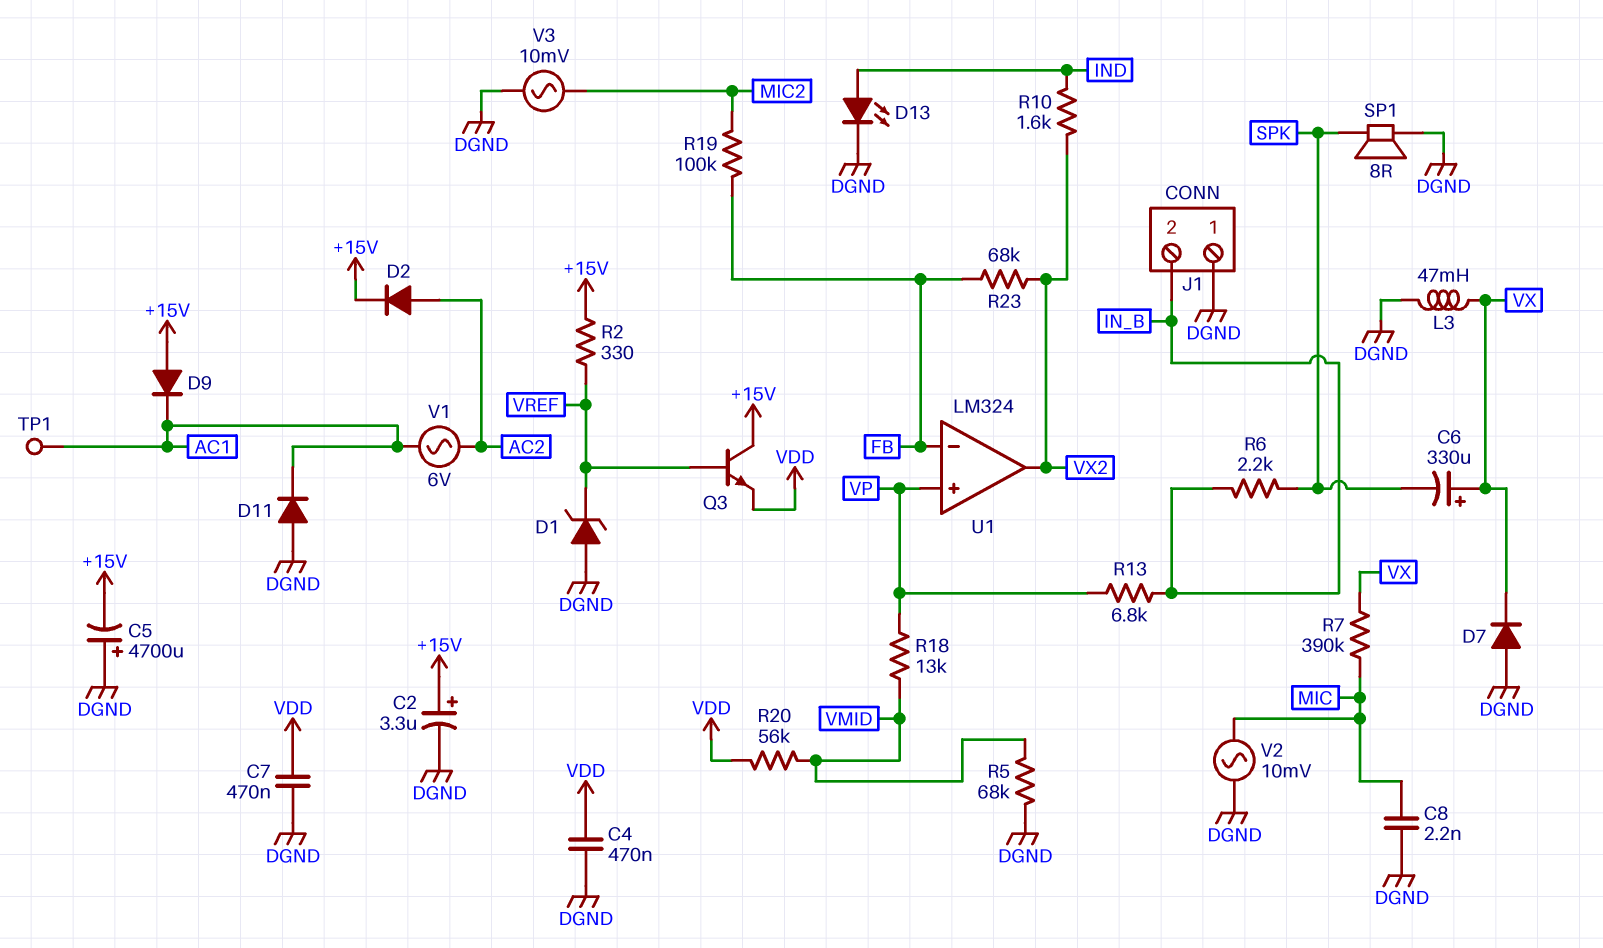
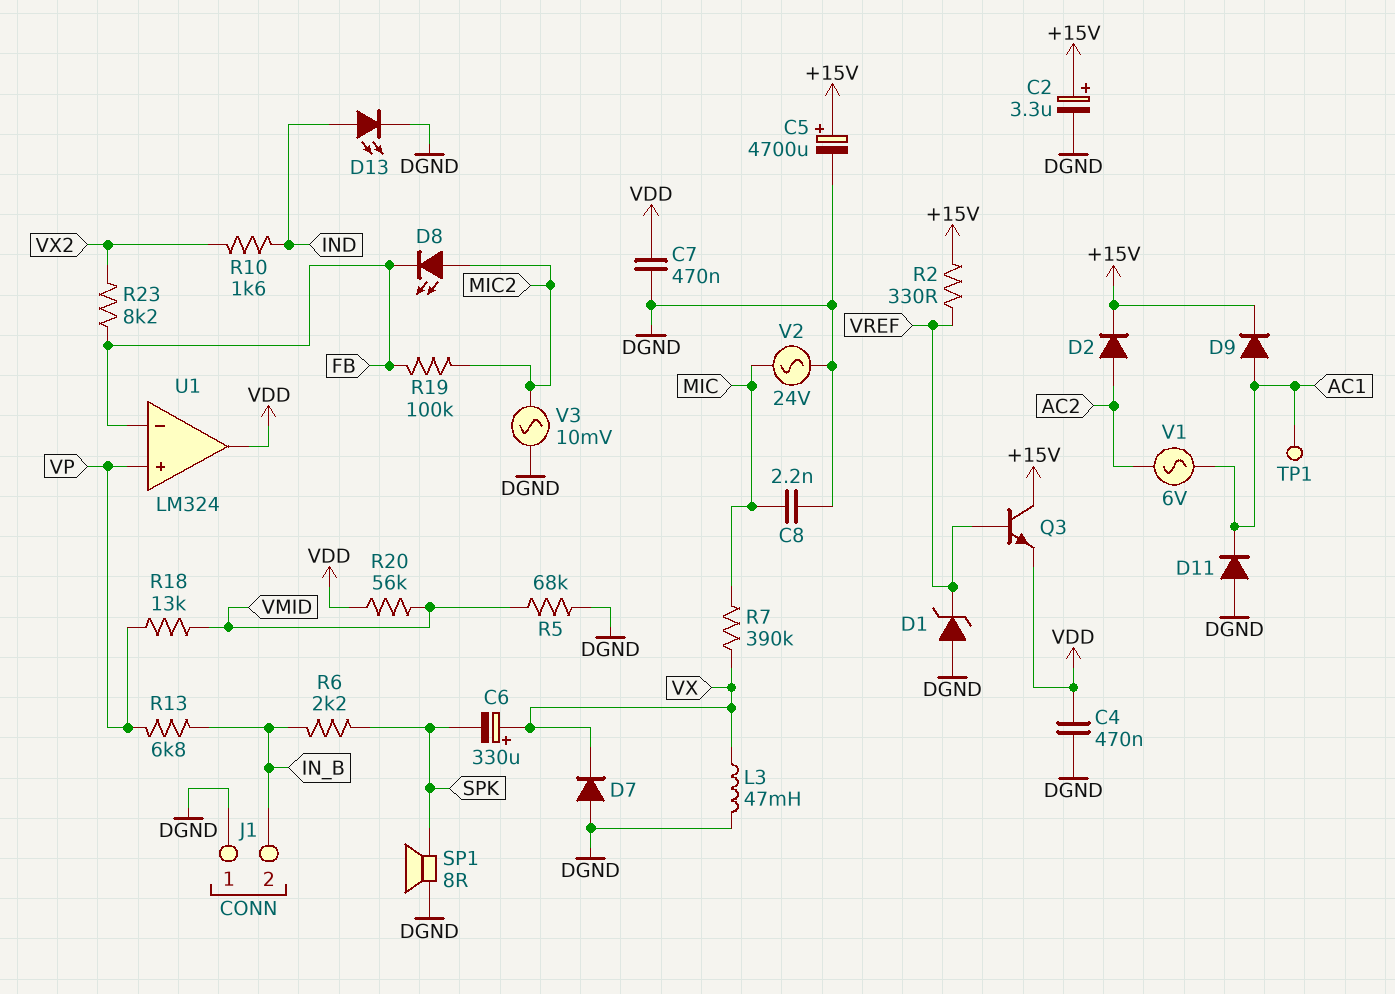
C5: 4700uF (plus DGND, minus +15V) -> 4700uF (plus +15V, minus DGND)
D8: none -> LED (A MIC2, K FB)
D9: diode (A +15V, K AC1) -> diode (A AC1, K +15V)
R23: 68k (FB, VX2) -> 8.2k (FB, VX2)
U1 pin out: VX2 -> VDD
V2: AC 10mV (DGND, MIC) -> AC 24V (DGND, MIC)

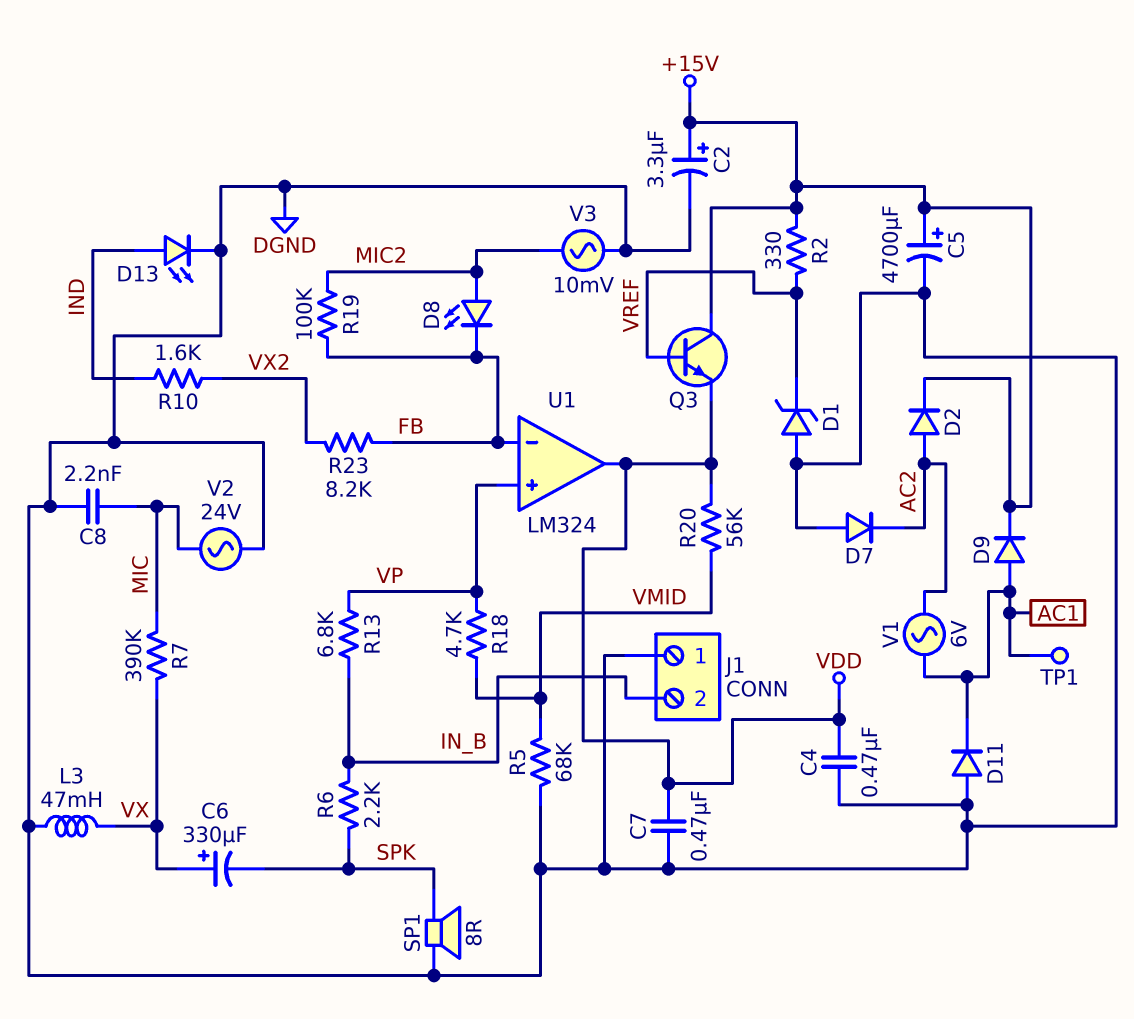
D7: diode (A DGND, K VX) -> diode (A DGND, K AC2)
R18: 13k (VMID, VP) -> 4.7k (VMID, VP)

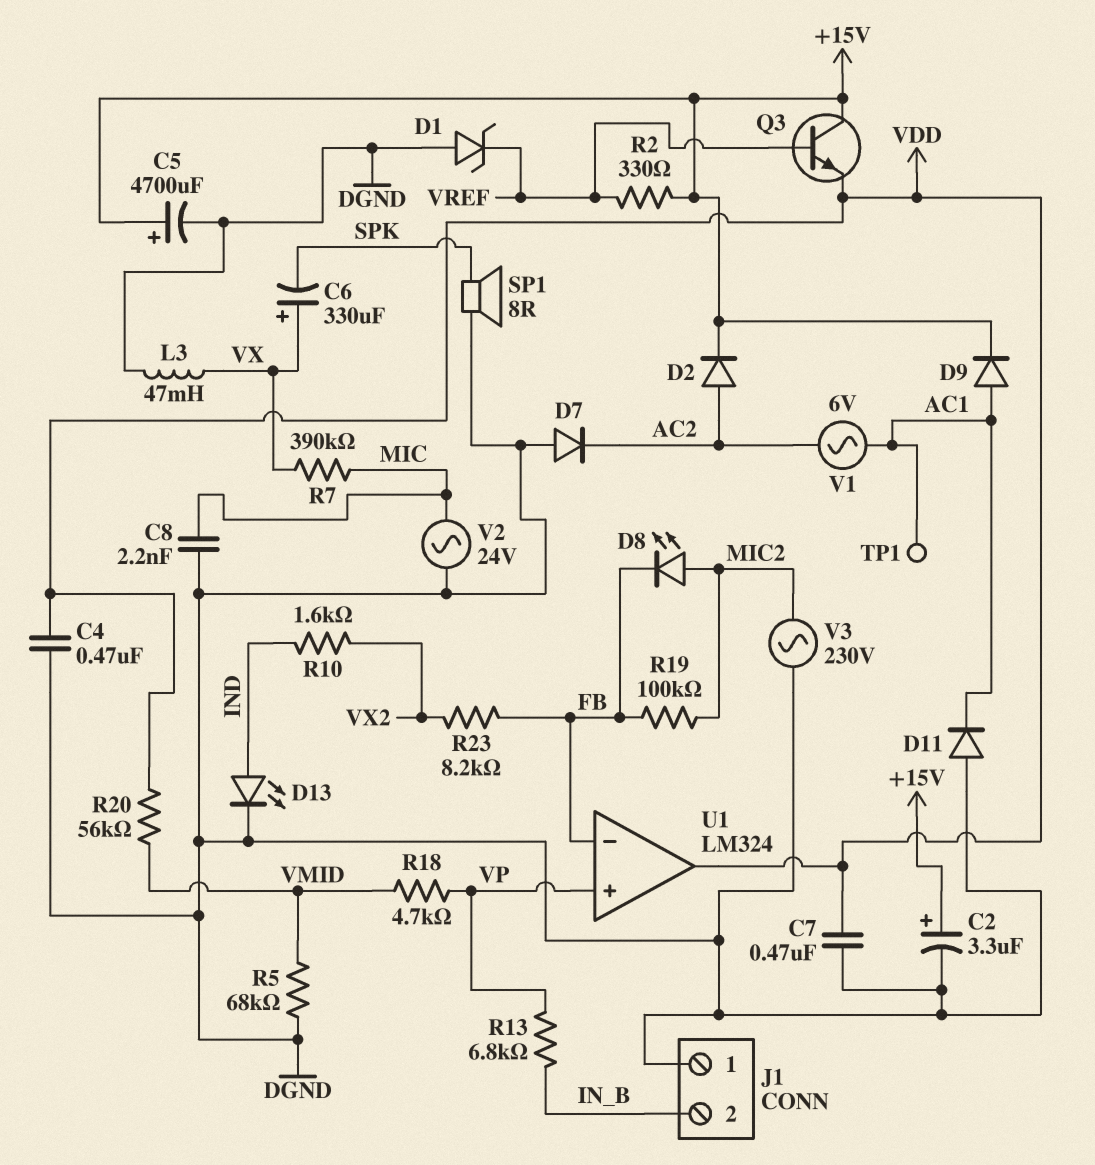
R6: 2.2k (IN_B, SPK) -> none
V3: AC 10mV (DGND, MIC2) -> AC 230V (DGND, MIC2)

